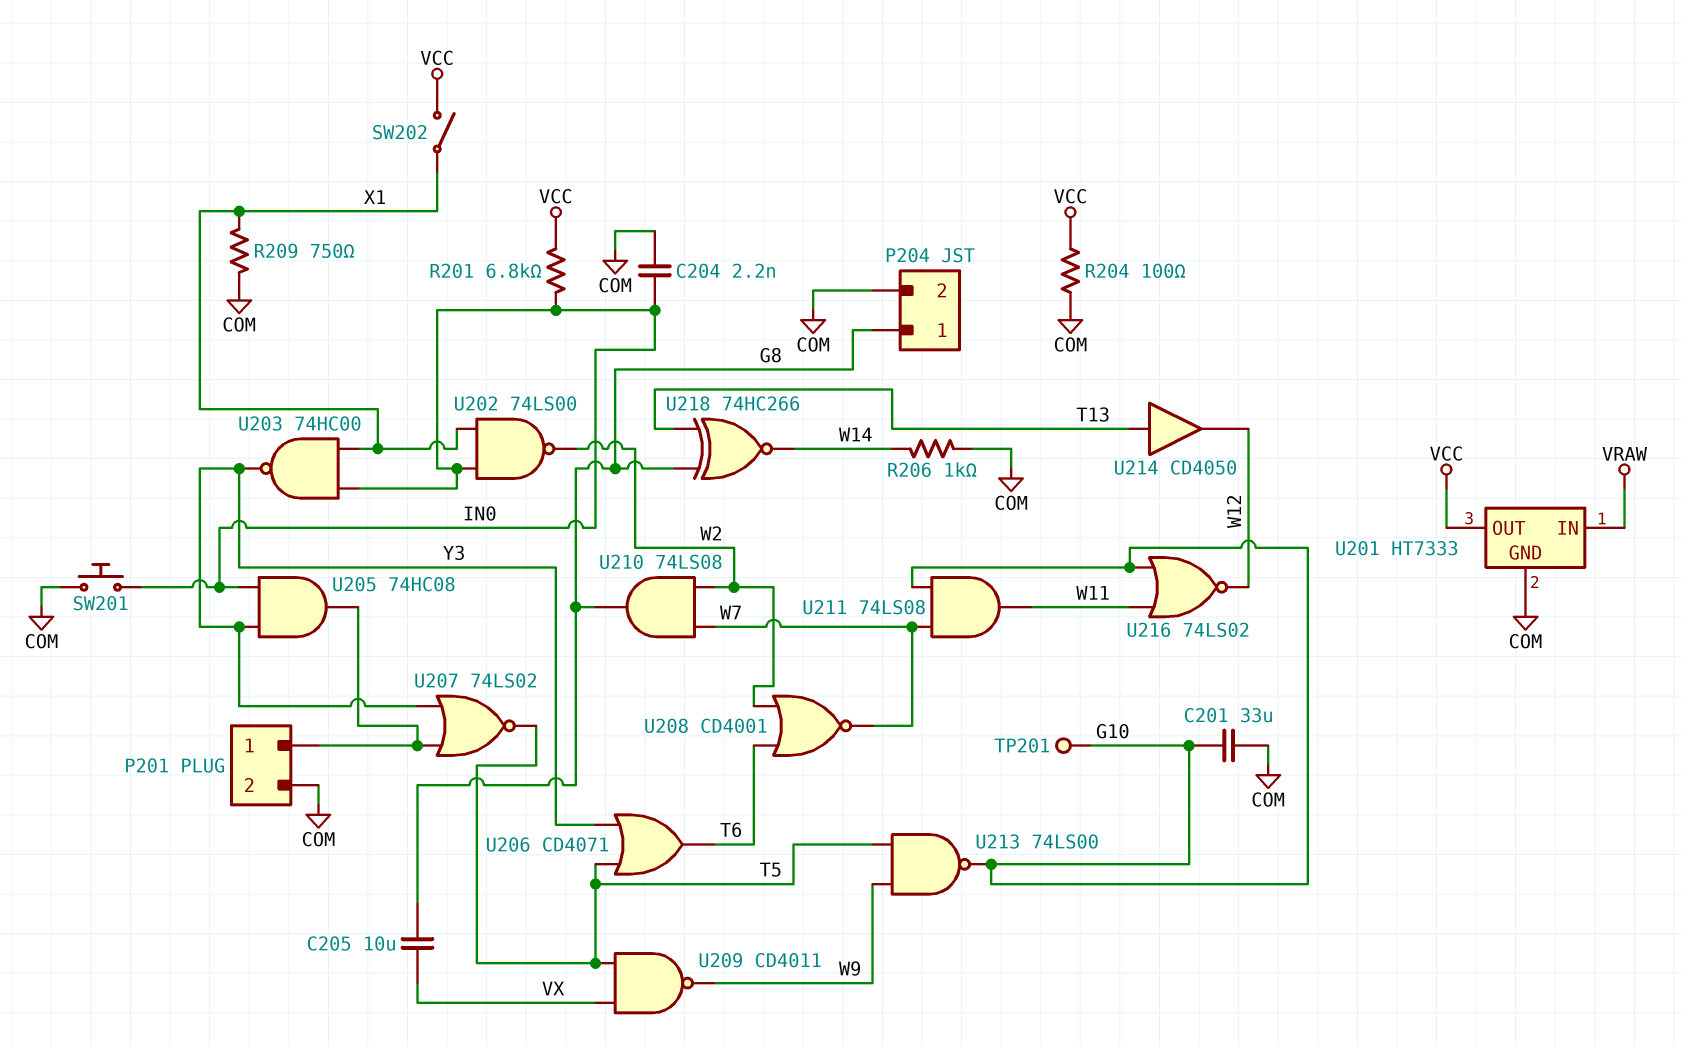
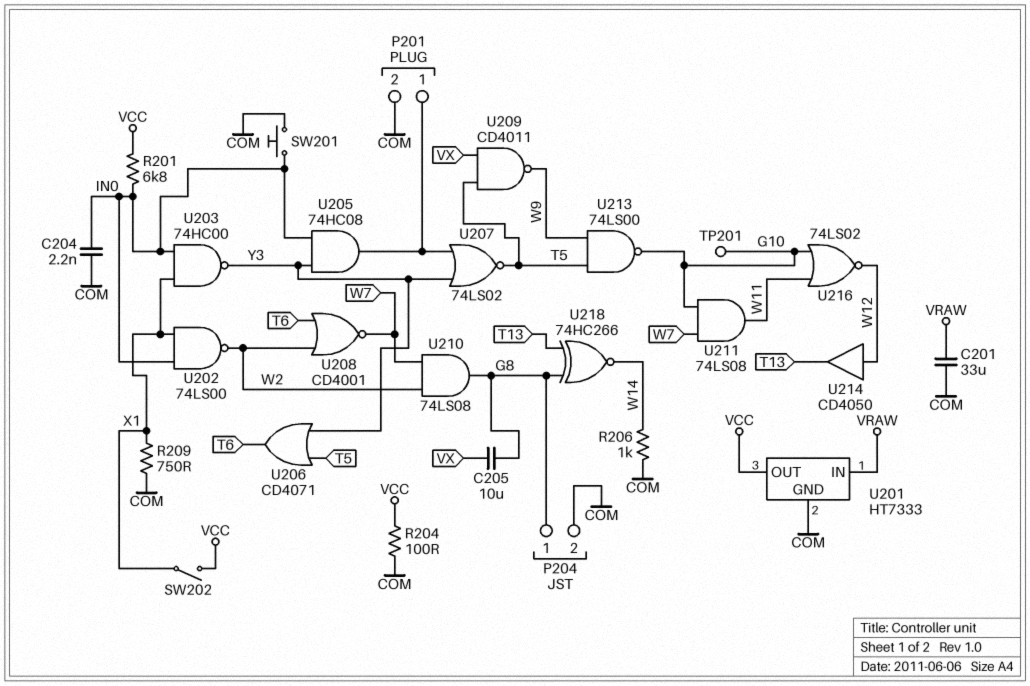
C201: 33uF (COM, G10) -> 33uF (COM, VRAW)
U214: buffer CD4050 (in T13, out W12) -> buffer CD4050 (in W12, out T13)

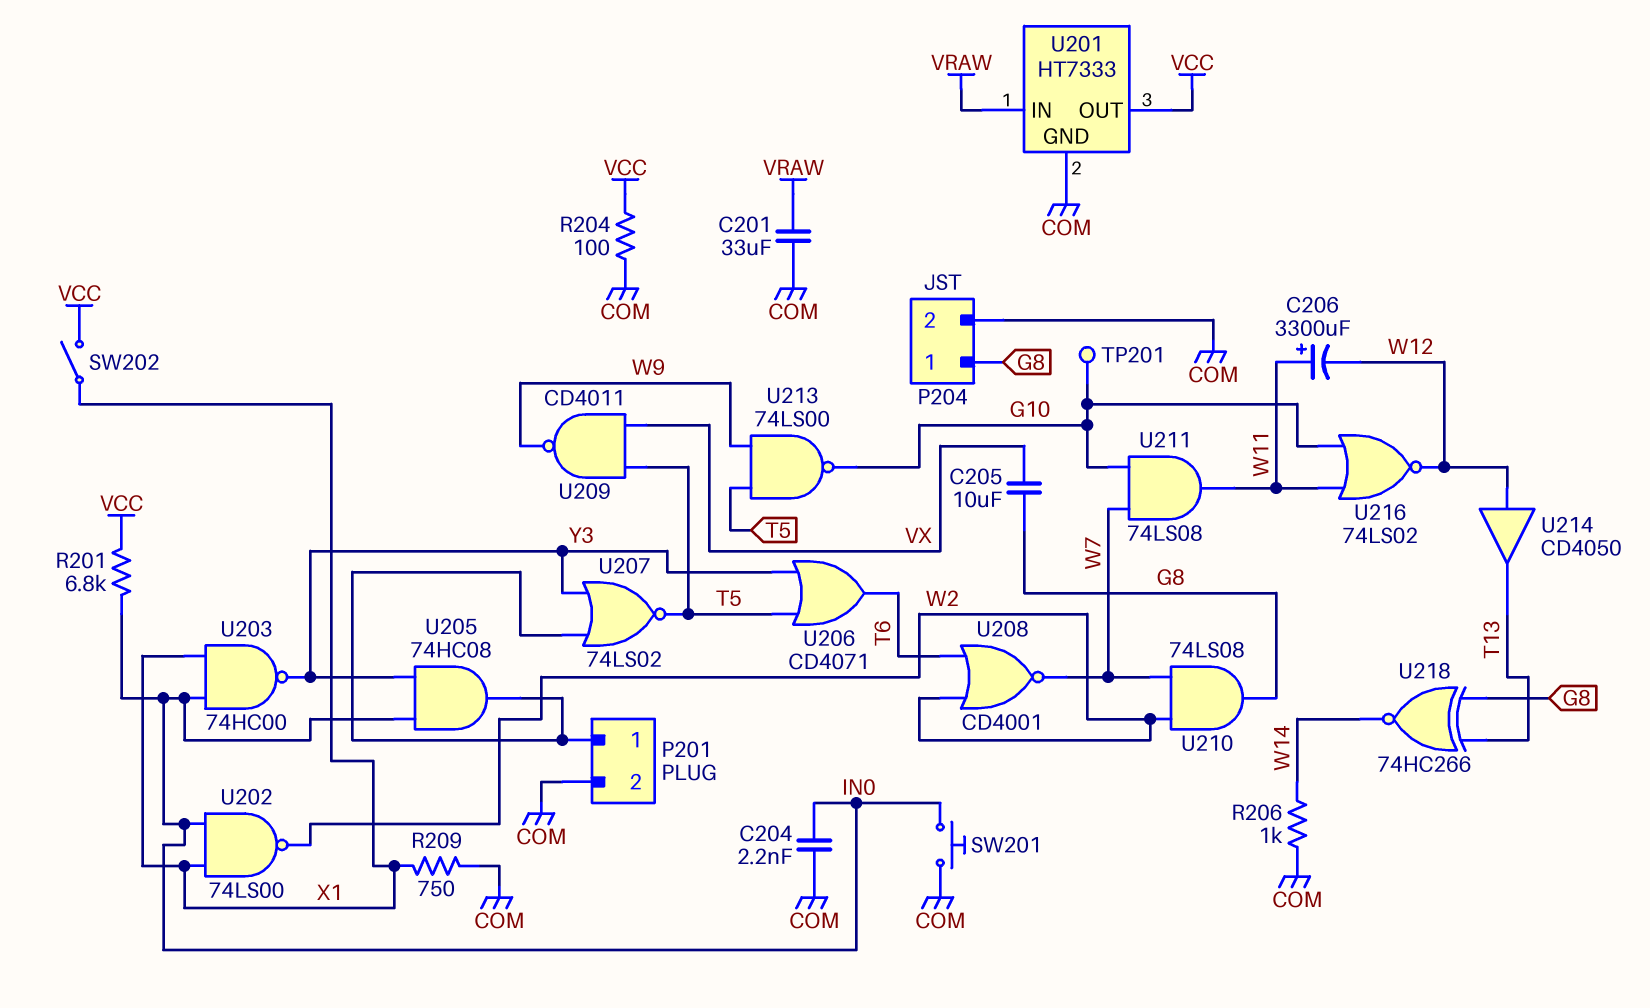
C206: none -> 3300uF (plus W11, minus W12)

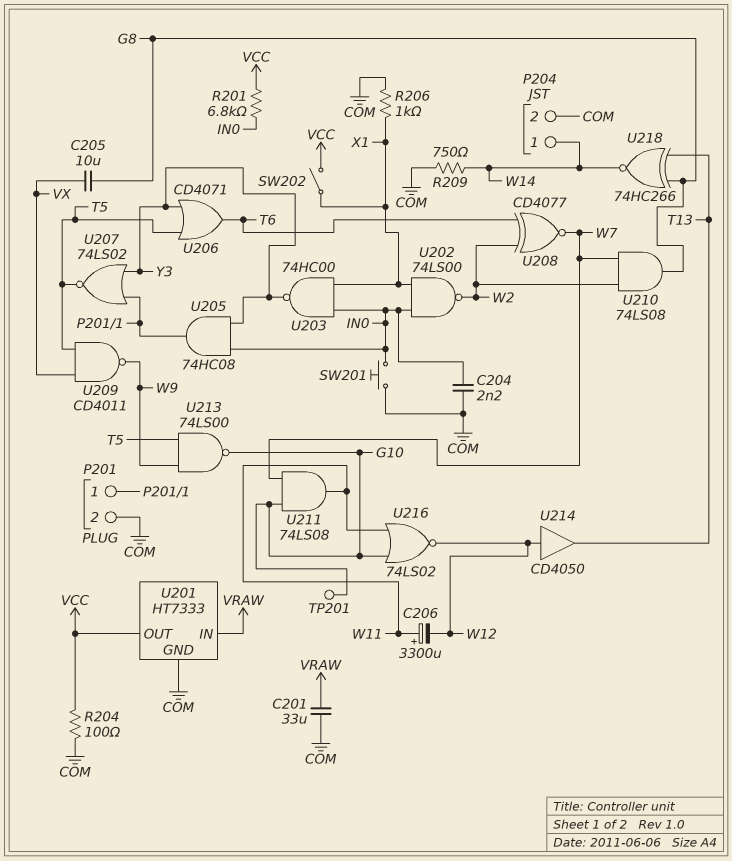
P204 pin 1: G8 -> W14
R206: 1k (COM, W14) -> 1k (COM, X1)
R209: 750 (COM, X1) -> 750 (COM, W14)
U208: NOR CD4001 (in T6, in W2, out W7) -> XNOR CD4077 (in T6, in W2, out W7)

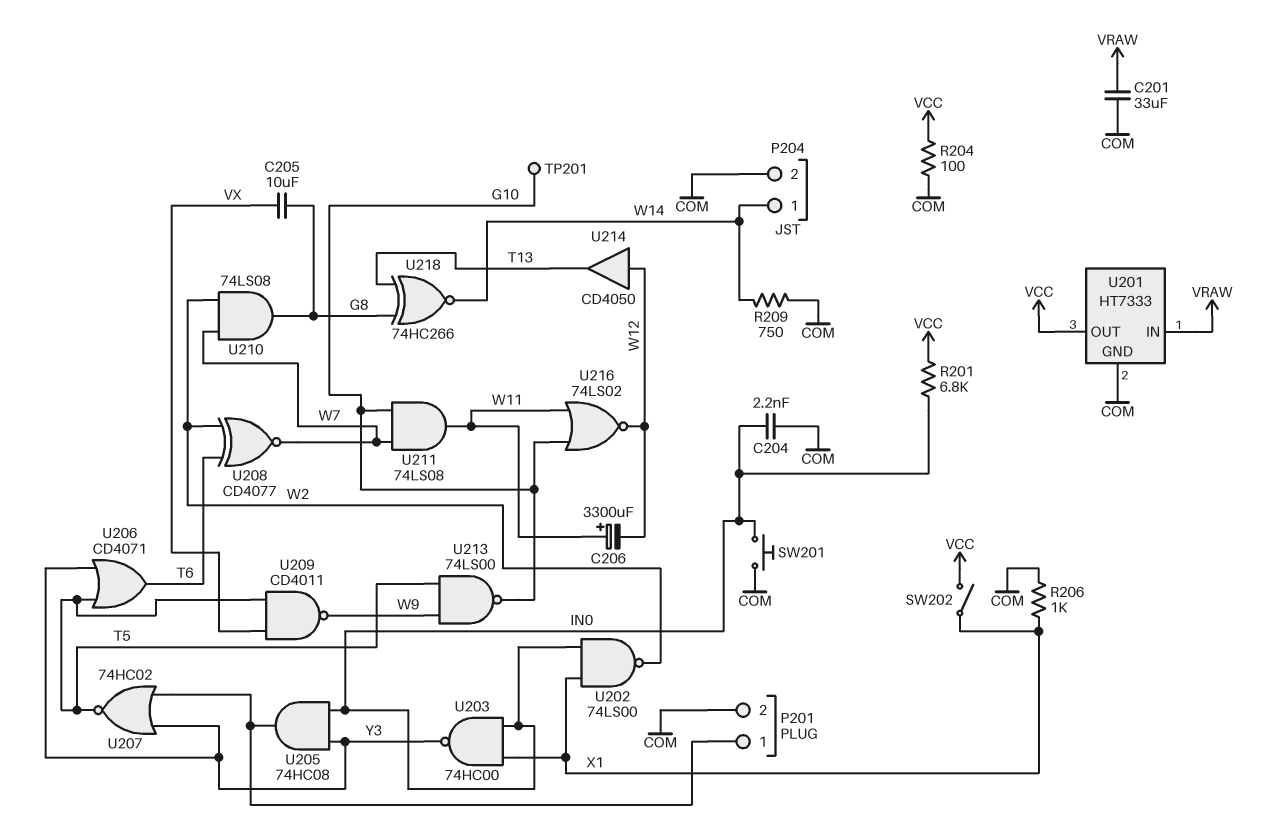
U207: NOR 74LS02 (in P201/1, in Y3, out T5) -> NOR 74HC02 (in P201/1, in Y3, out T5)

